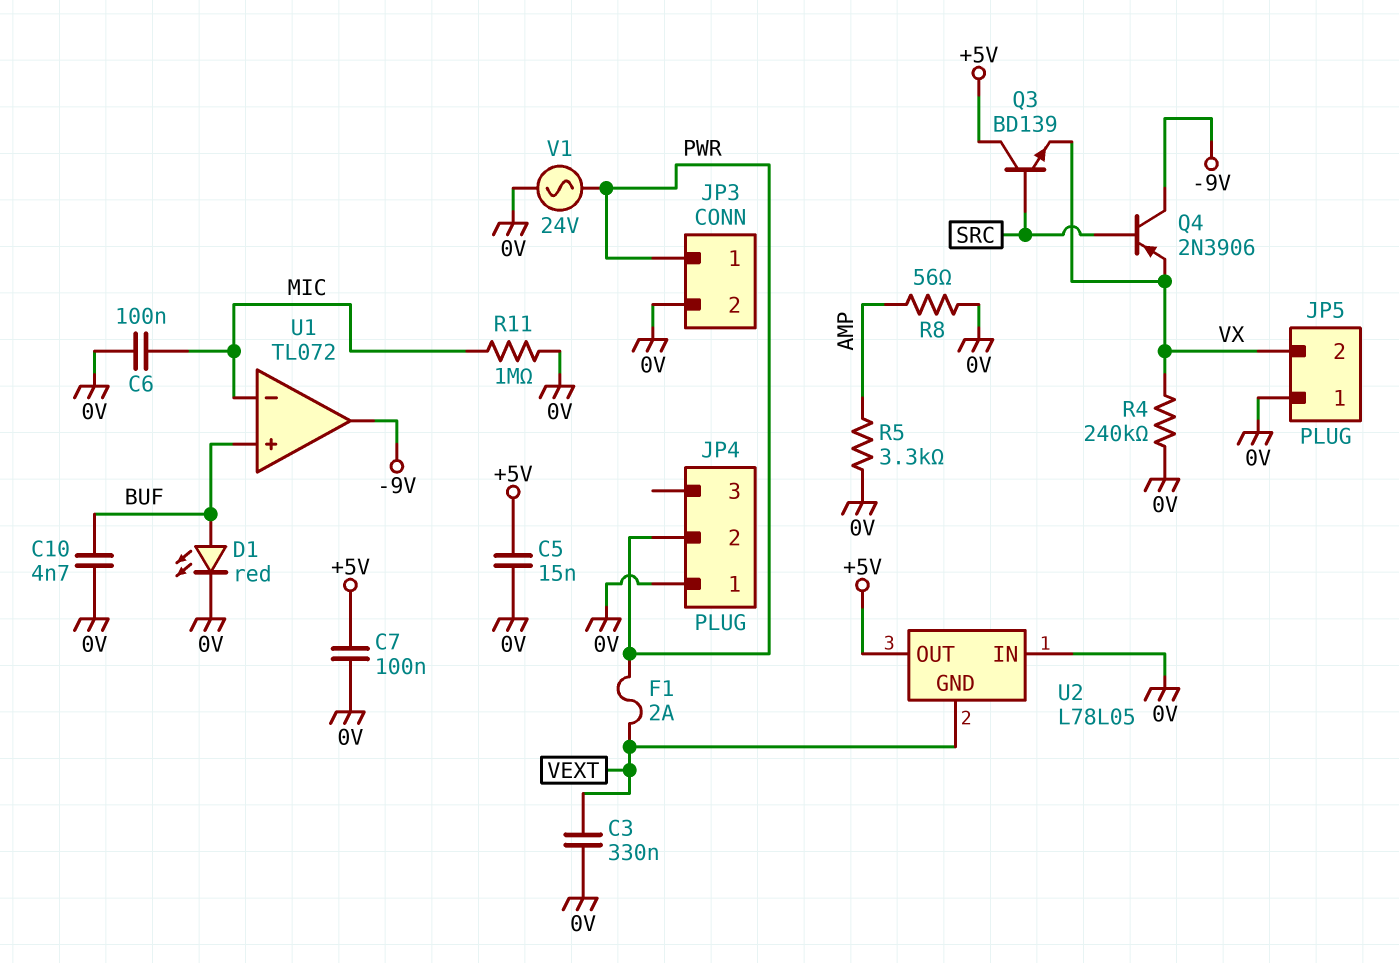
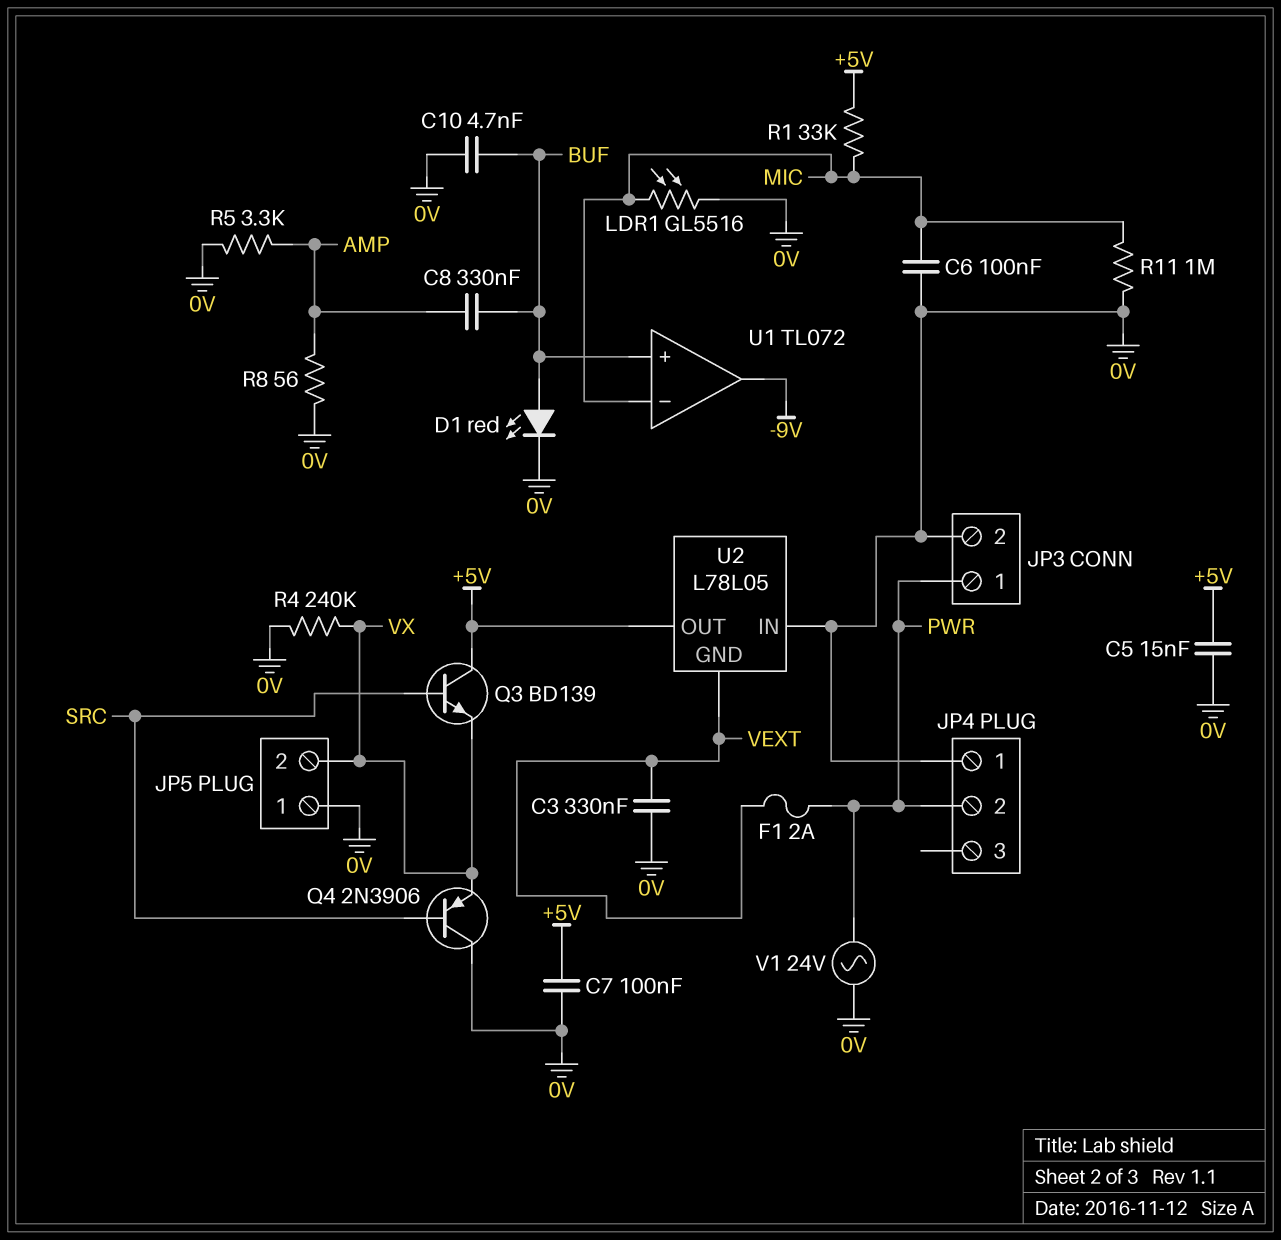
C8: none -> 330nF (AMP, BUF)
LDR1: none -> GL5516 (0V, MIC)
Q4: PNP 2N3906 (B SRC, C -9V, E VX) -> PNP 2N3906 (B SRC, C 0V, E VX)
R1: none -> 33k (+5V, MIC)

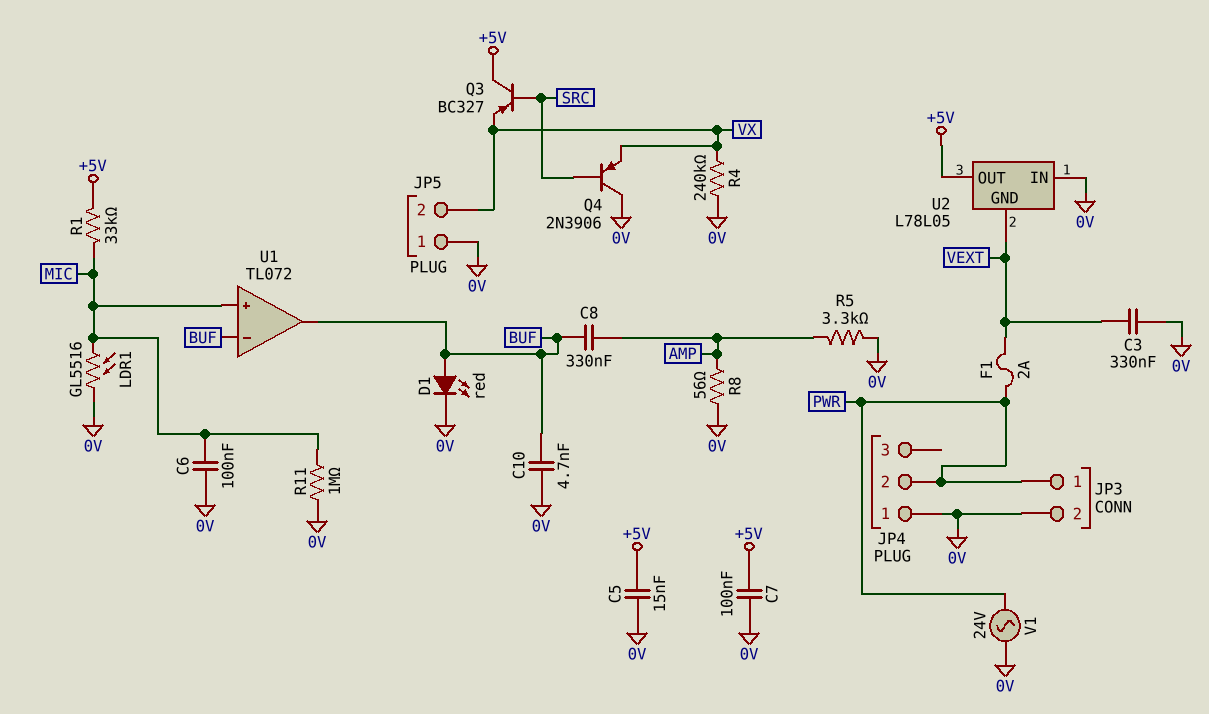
Q3: NPN BD139 (B SRC, C +5V, E VX) -> PNP BC327 (B SRC, C +5V, E VX)
U1 pin in+: BUF -> MIC
U1 pin in-: MIC -> BUF
U1 pin out: -9V -> BUF

